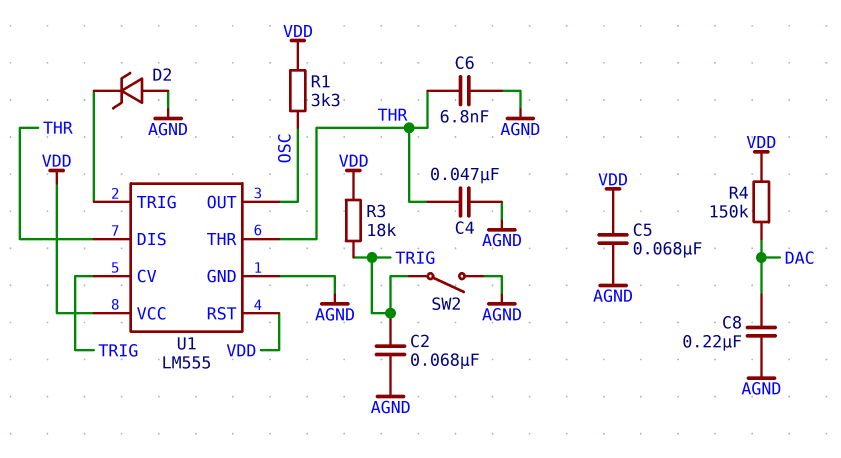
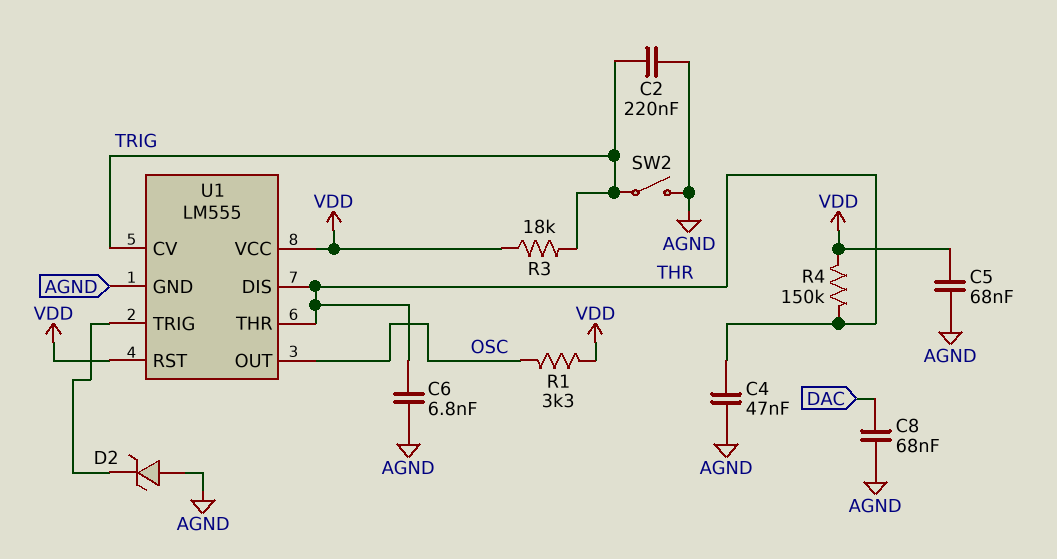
C2: 68nF (AGND, TRIG) -> 220nF (AGND, TRIG)
C8: 220nF (AGND, DAC) -> 68nF (AGND, DAC)
R4: 150k (DAC, VDD) -> 150k (THR, VDD)

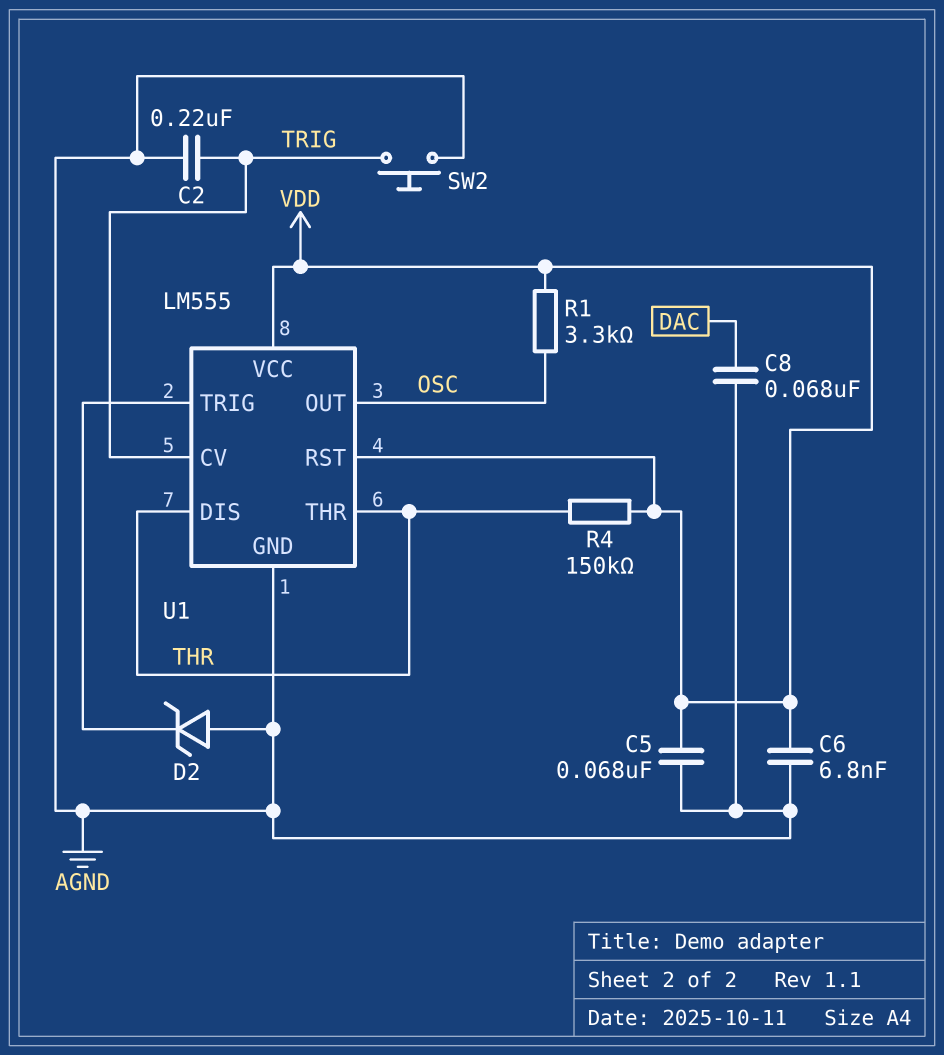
C4: 47nF (AGND, THR) -> none
C6: 6.8nF (AGND, THR) -> 6.8nF (AGND, VDD)
R3: 18k (TRIG, VDD) -> none
SW2: switch (AGND, TRIG) -> button (AGND, TRIG)

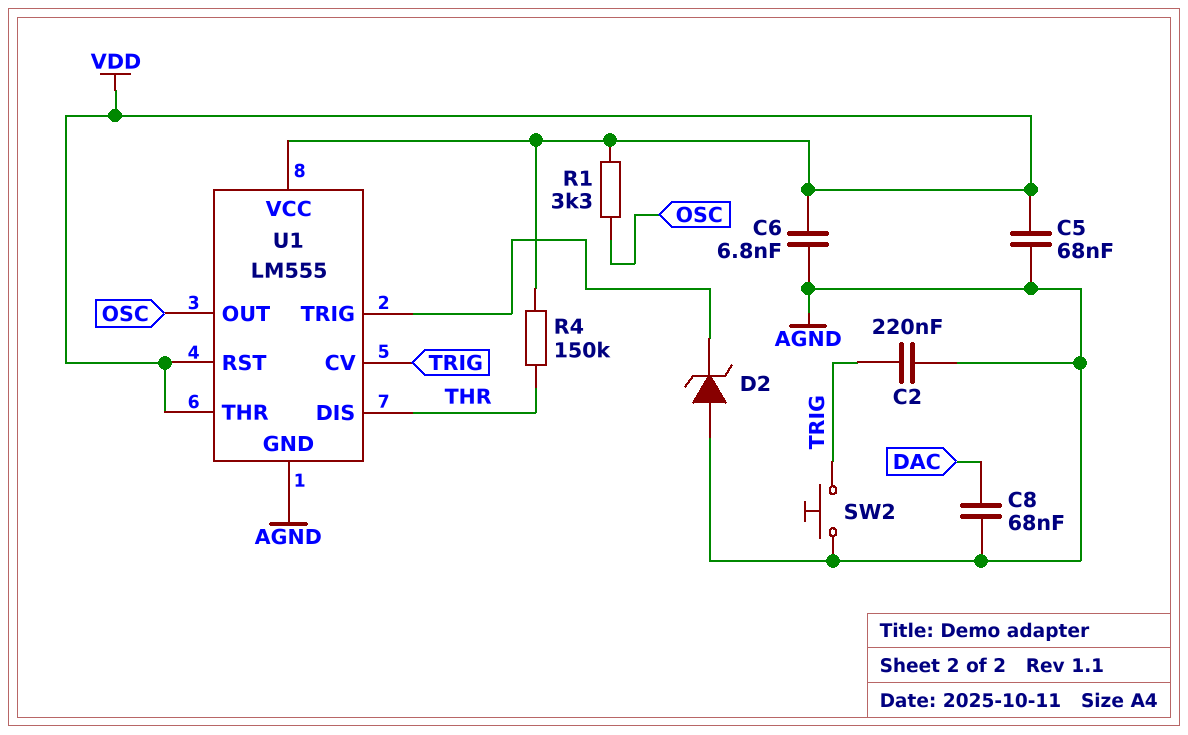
U1 pin THR: THR -> VDD

